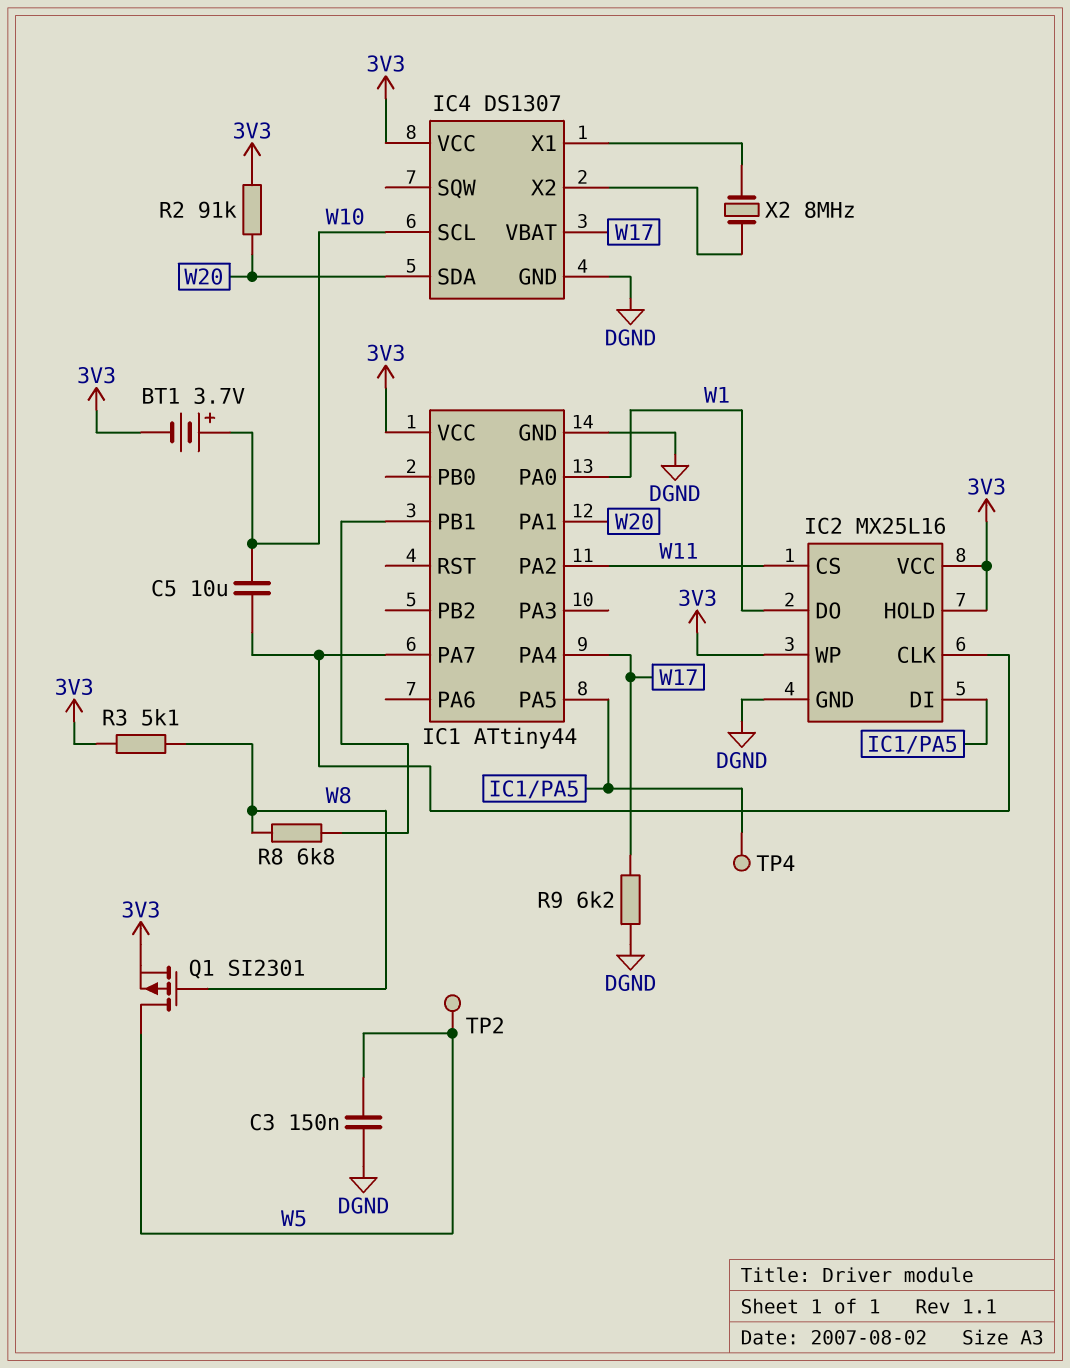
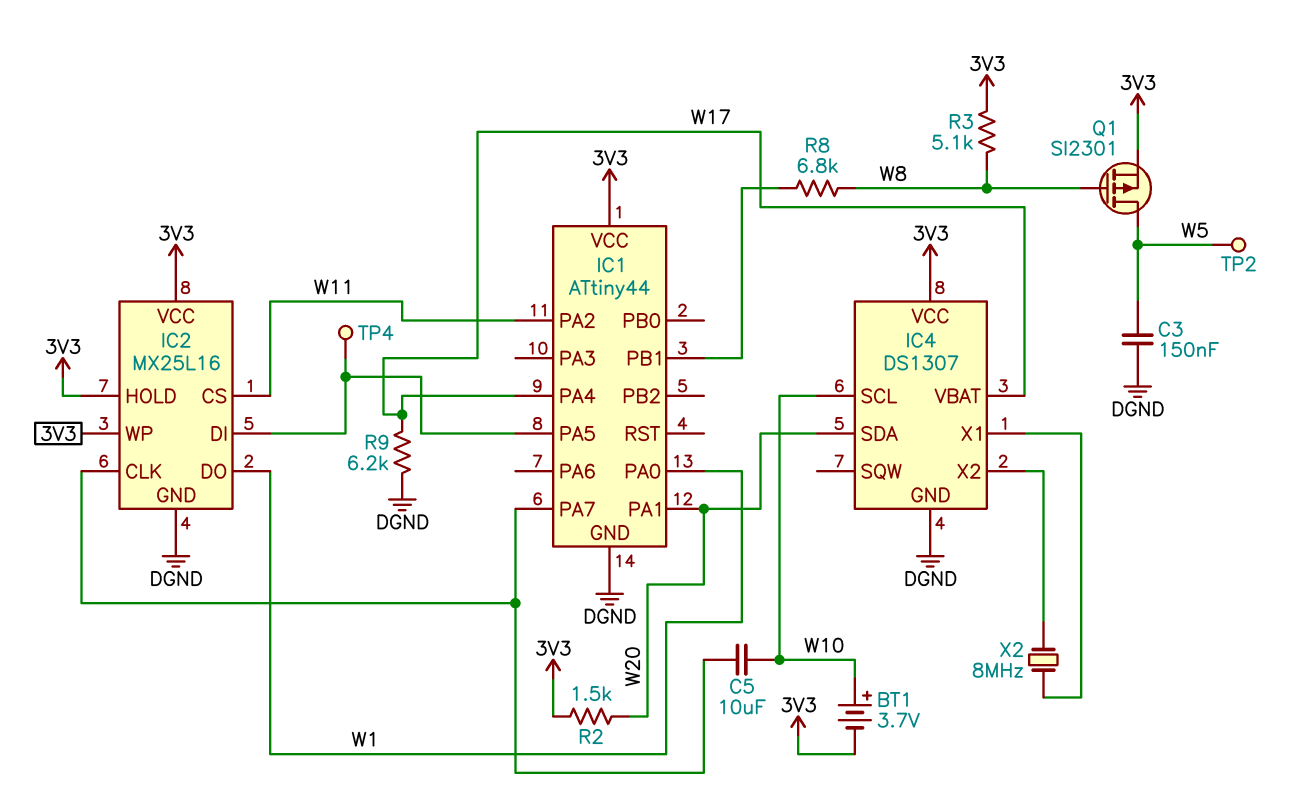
R2: 91k (3V3, W20) -> 1.5k (3V3, W20)

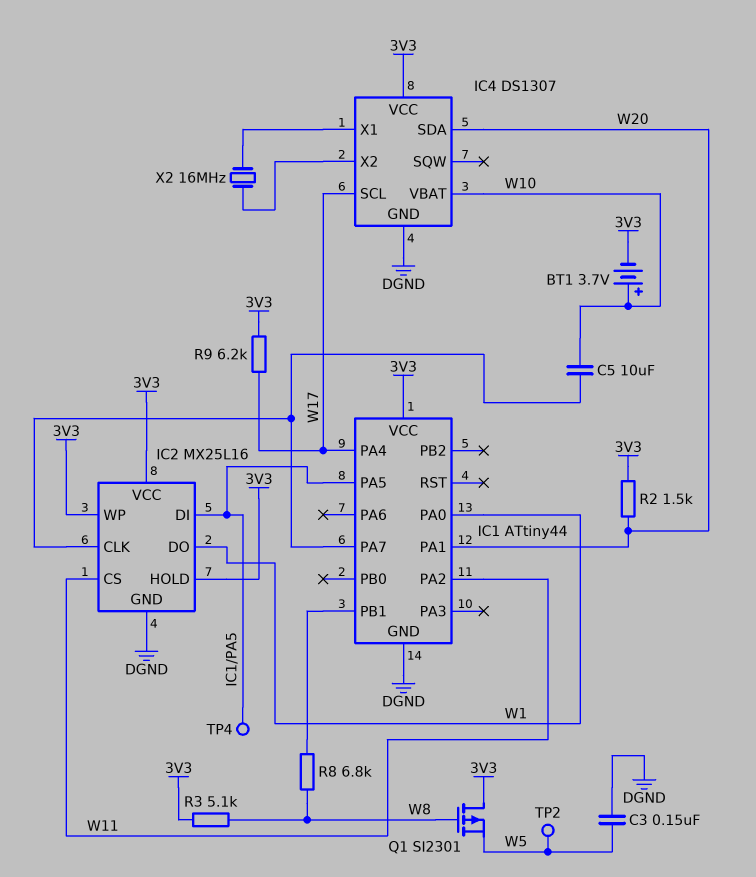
IC4 pin SCL: W10 -> W17
IC4 pin VBAT: W17 -> W10
Q1: PMOS SI2301 (G W8, D W5, S 3V3) -> PMOS SI2301 (G W8, D 3V3, S W5)
R9: 6.2k (DGND, W17) -> 6.2k (3V3, W17)
X2: 8MHz (IC4/X1, IC4/X2) -> 16MHz (IC4/X1, IC4/X2)

